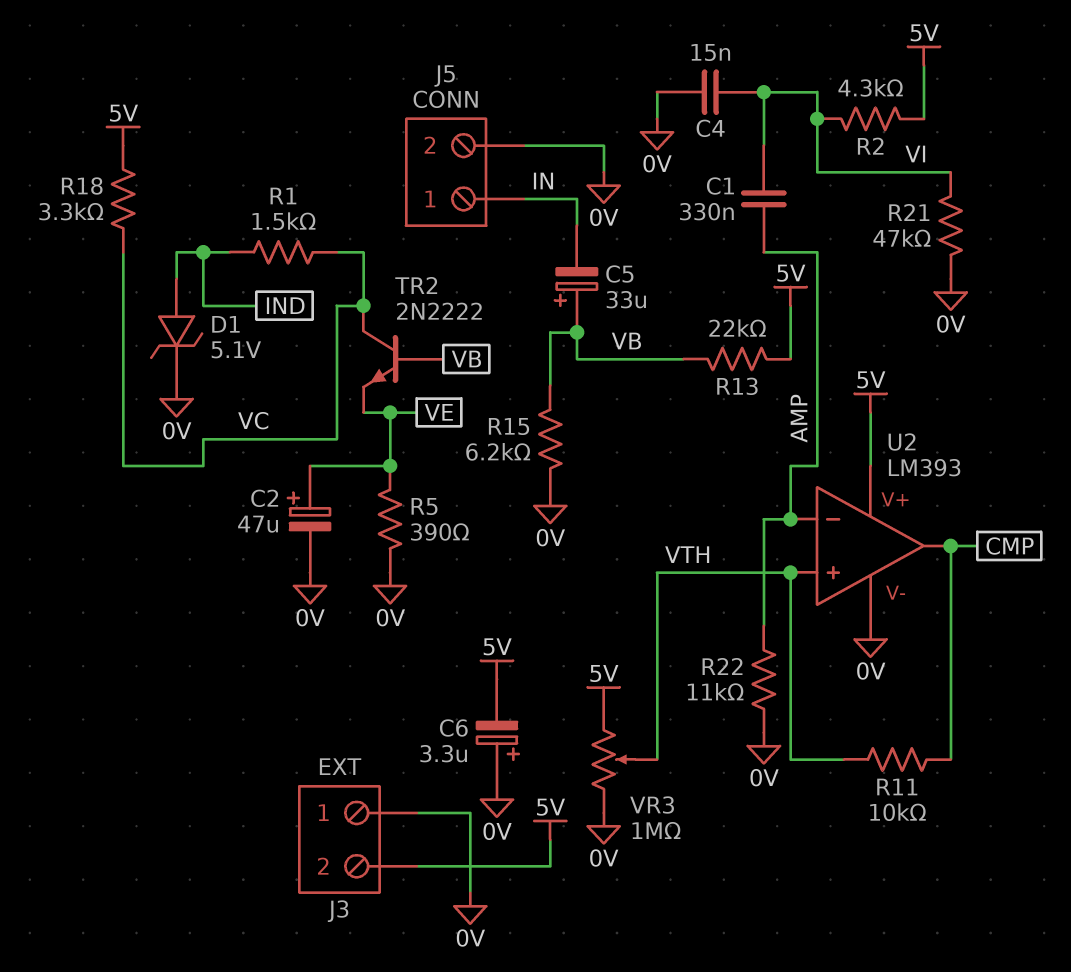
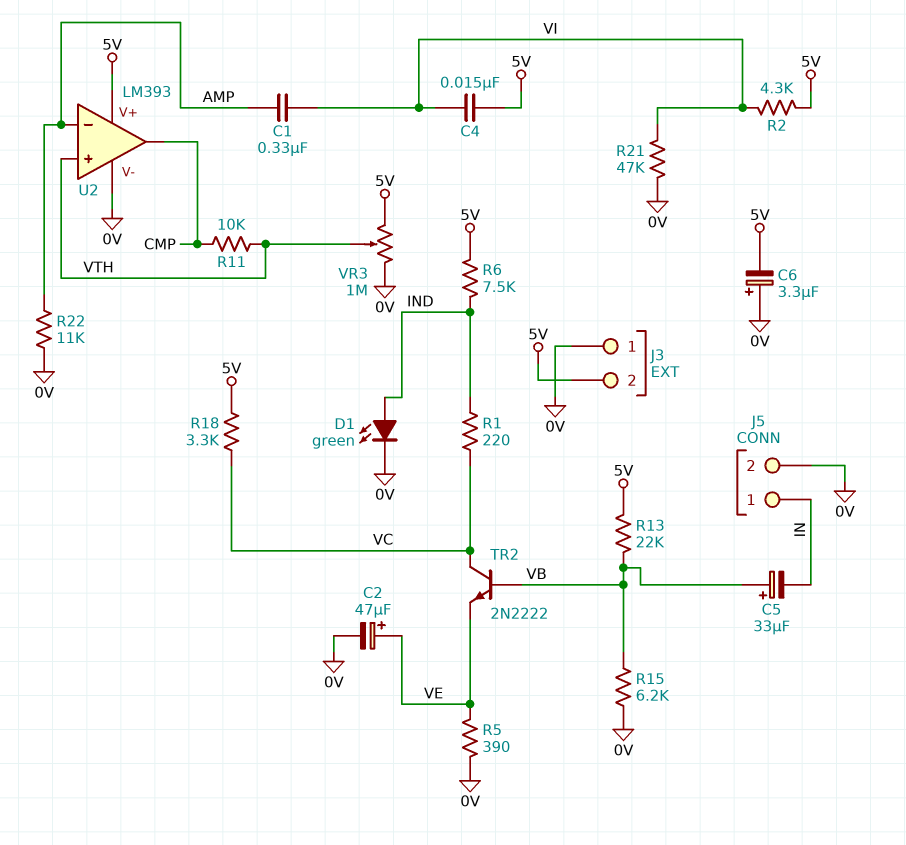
C4: 15nF (0V, VI) -> 15nF (5V, VI)
D1: zener 5.1V (A IND, K 0V) -> LED green (A IND, K 0V)
R1: 1.5k (IND, VC) -> 220 (IND, VC)
R6: none -> 7.5k (5V, IND)

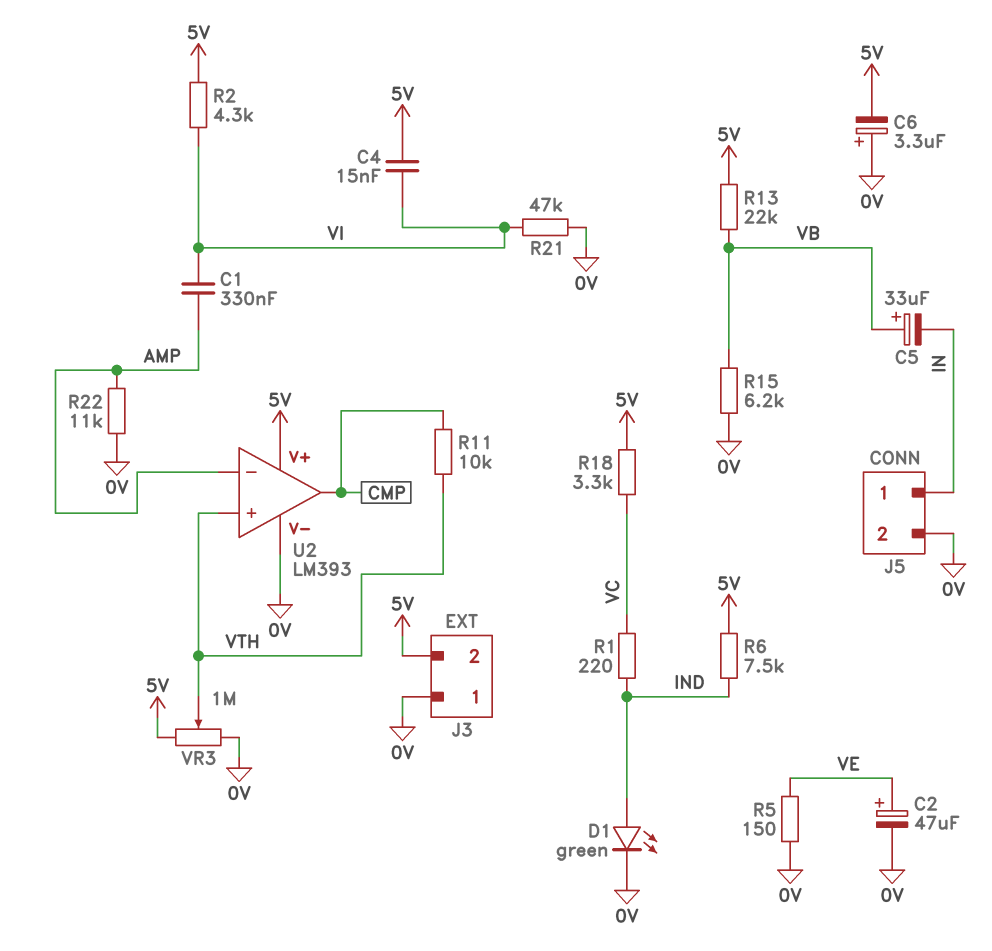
R5: 390 (0V, VE) -> 150 (0V, VE)
TR2: NPN 2N2222 (B VB, C VC, E VE) -> none

